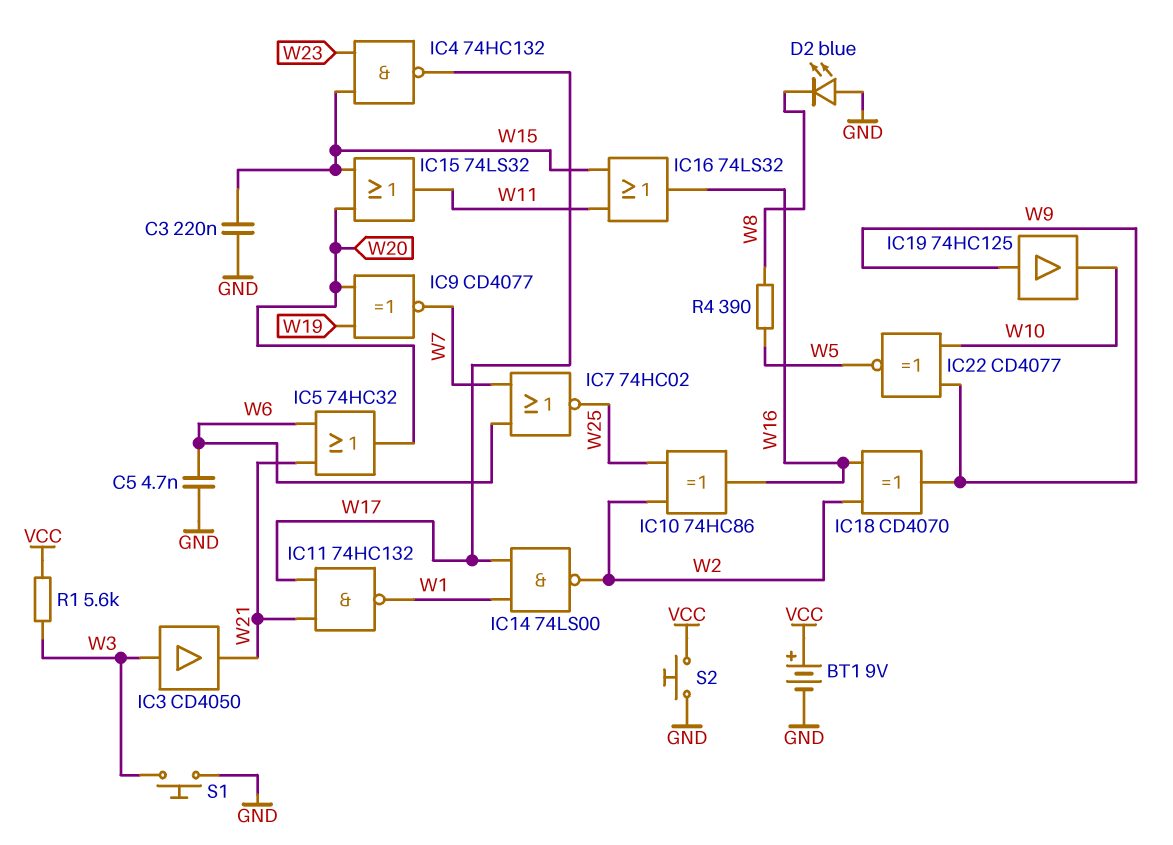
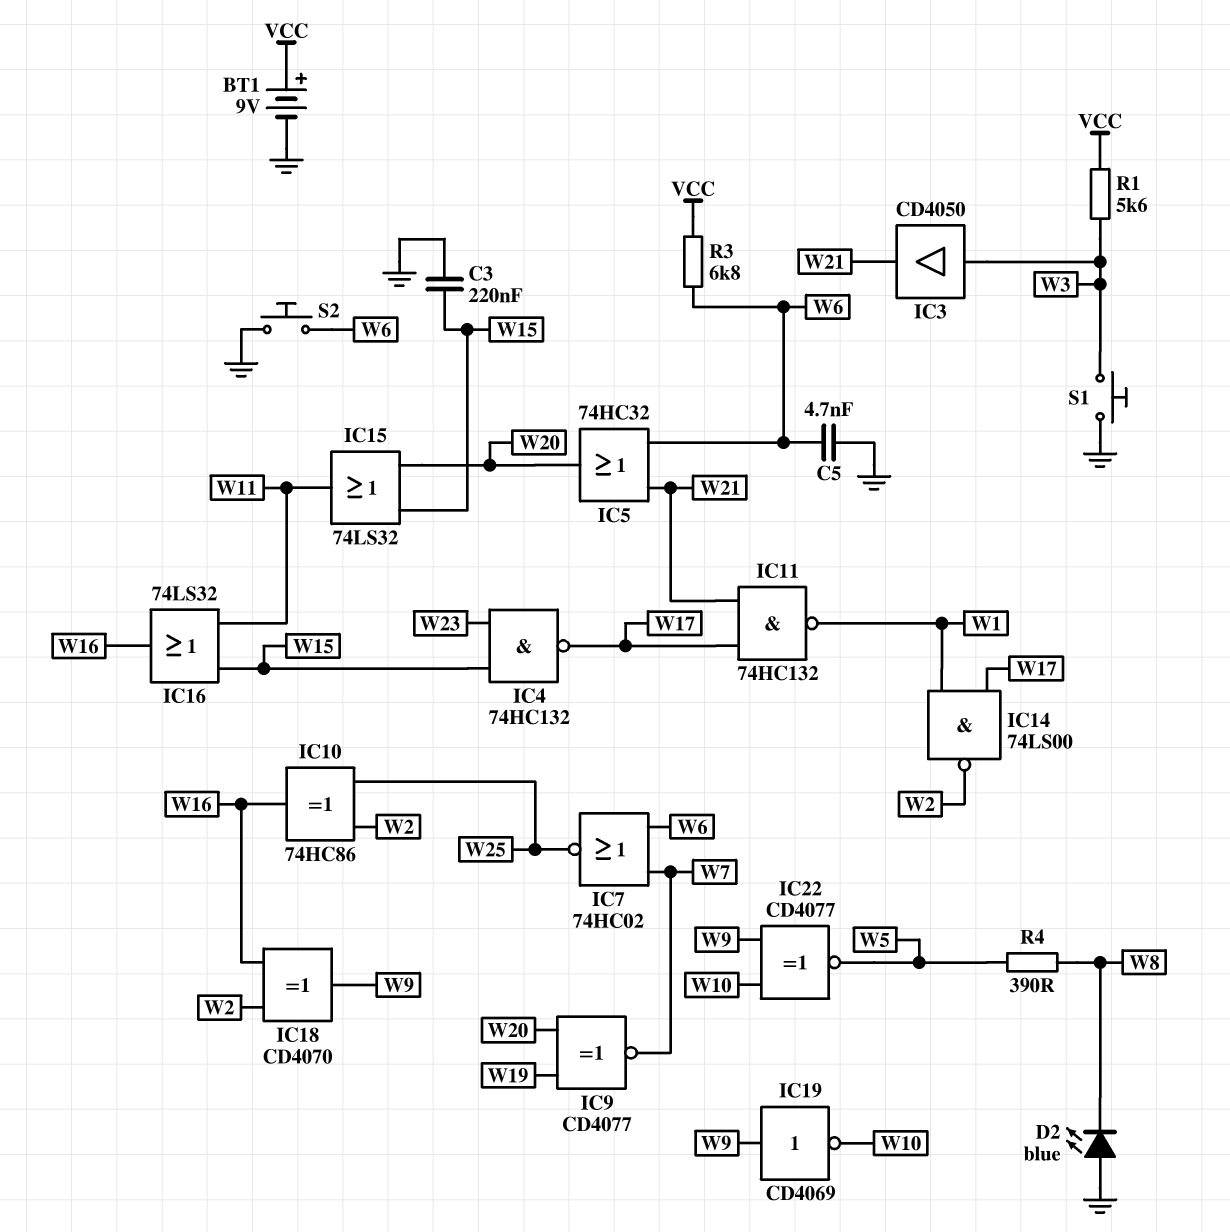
IC19: buffer 74HC125 (in W9, out W10) -> NOT CD4069 (in W9, out W10)
R3: none -> 6.8k (VCC, W6)
S2: button (GND, VCC) -> button (GND, W6)

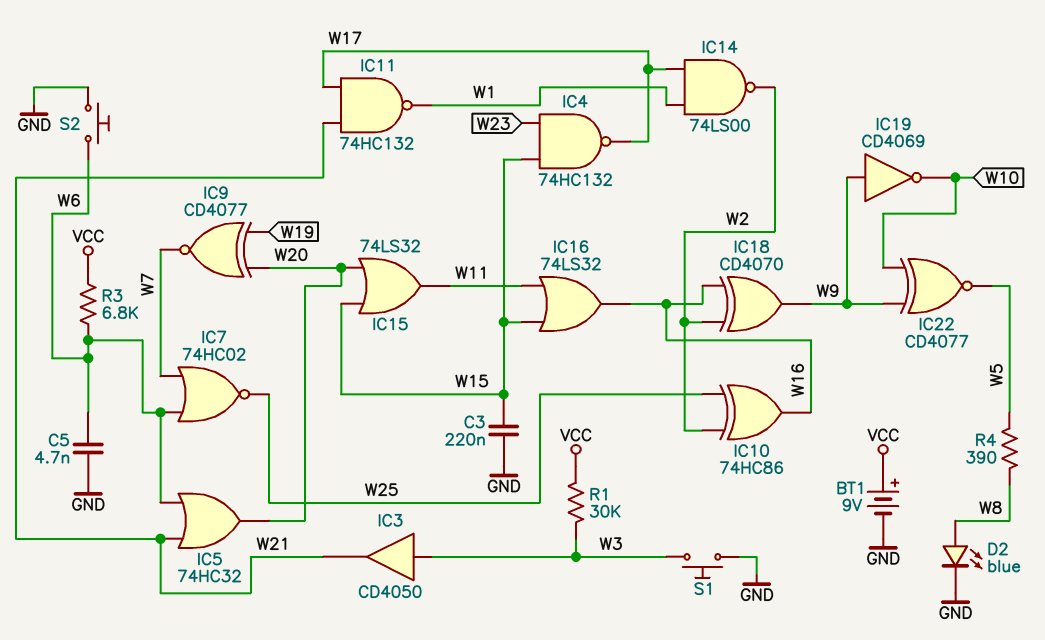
D2: LED blue (A GND, K W8) -> LED blue (A W8, K GND)
R1: 5.6k (VCC, W3) -> 30k (VCC, W3)

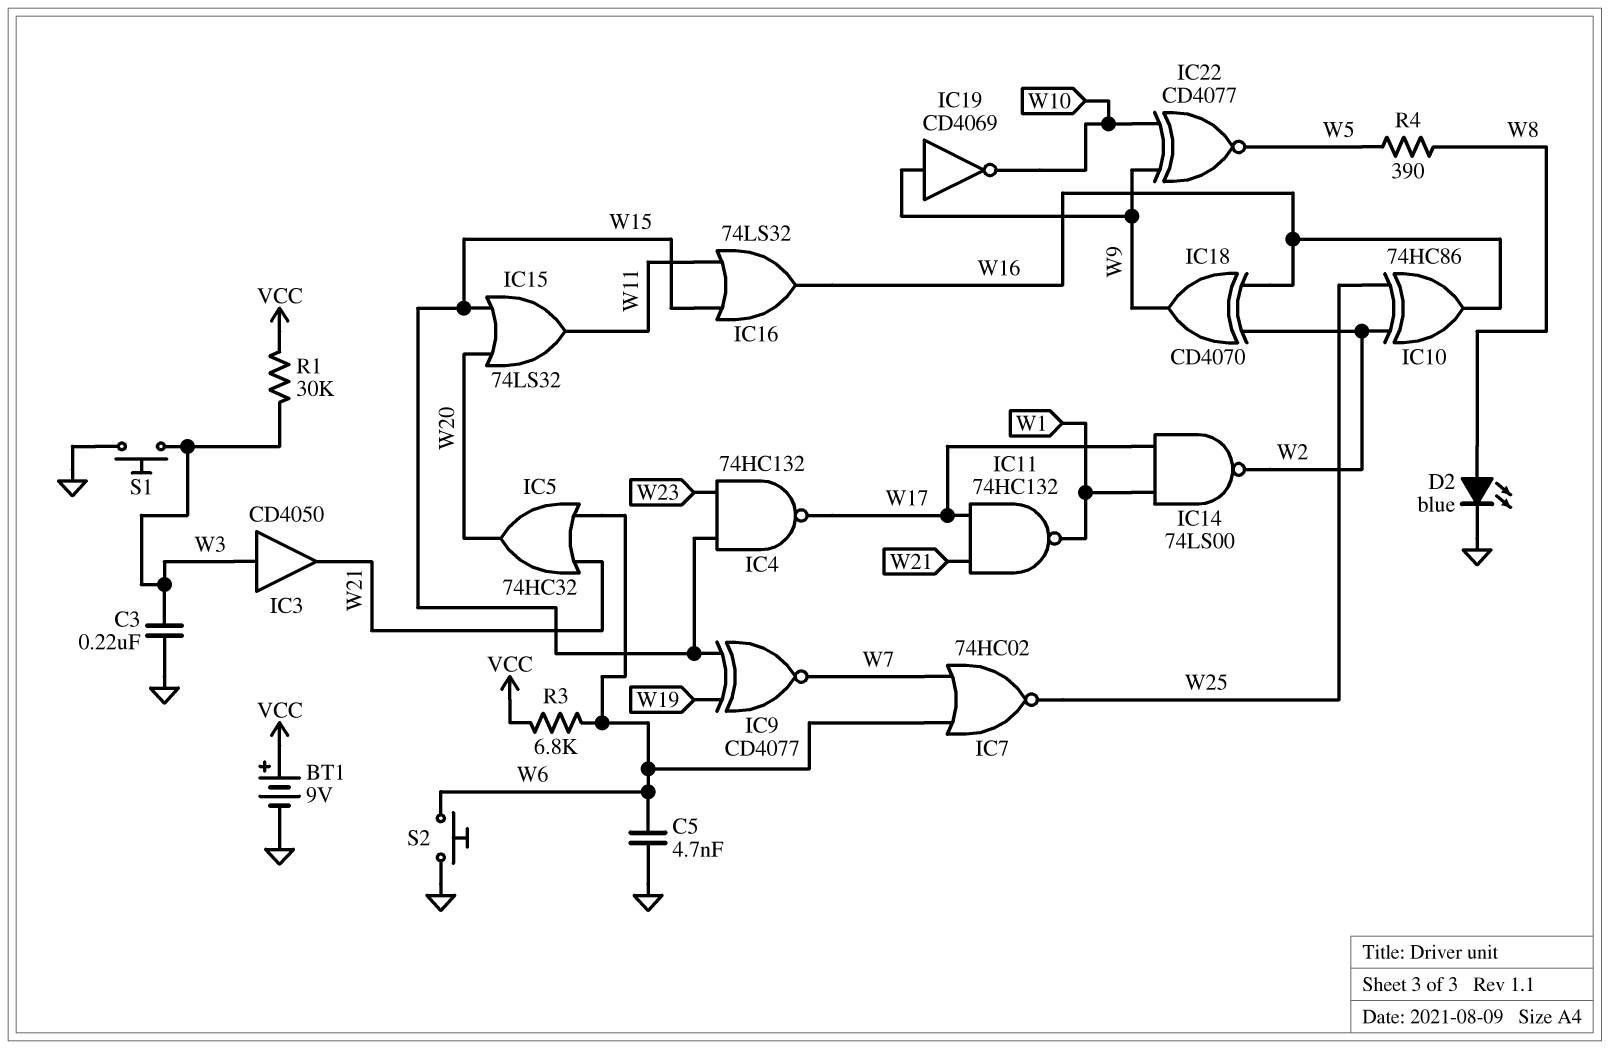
C3: 220nF (GND, W15) -> 220nF (GND, W3)
IC9: XNOR CD4077 (in W19, in W20, out W7) -> XNOR CD4077 (in W15, in W19, out W7)

